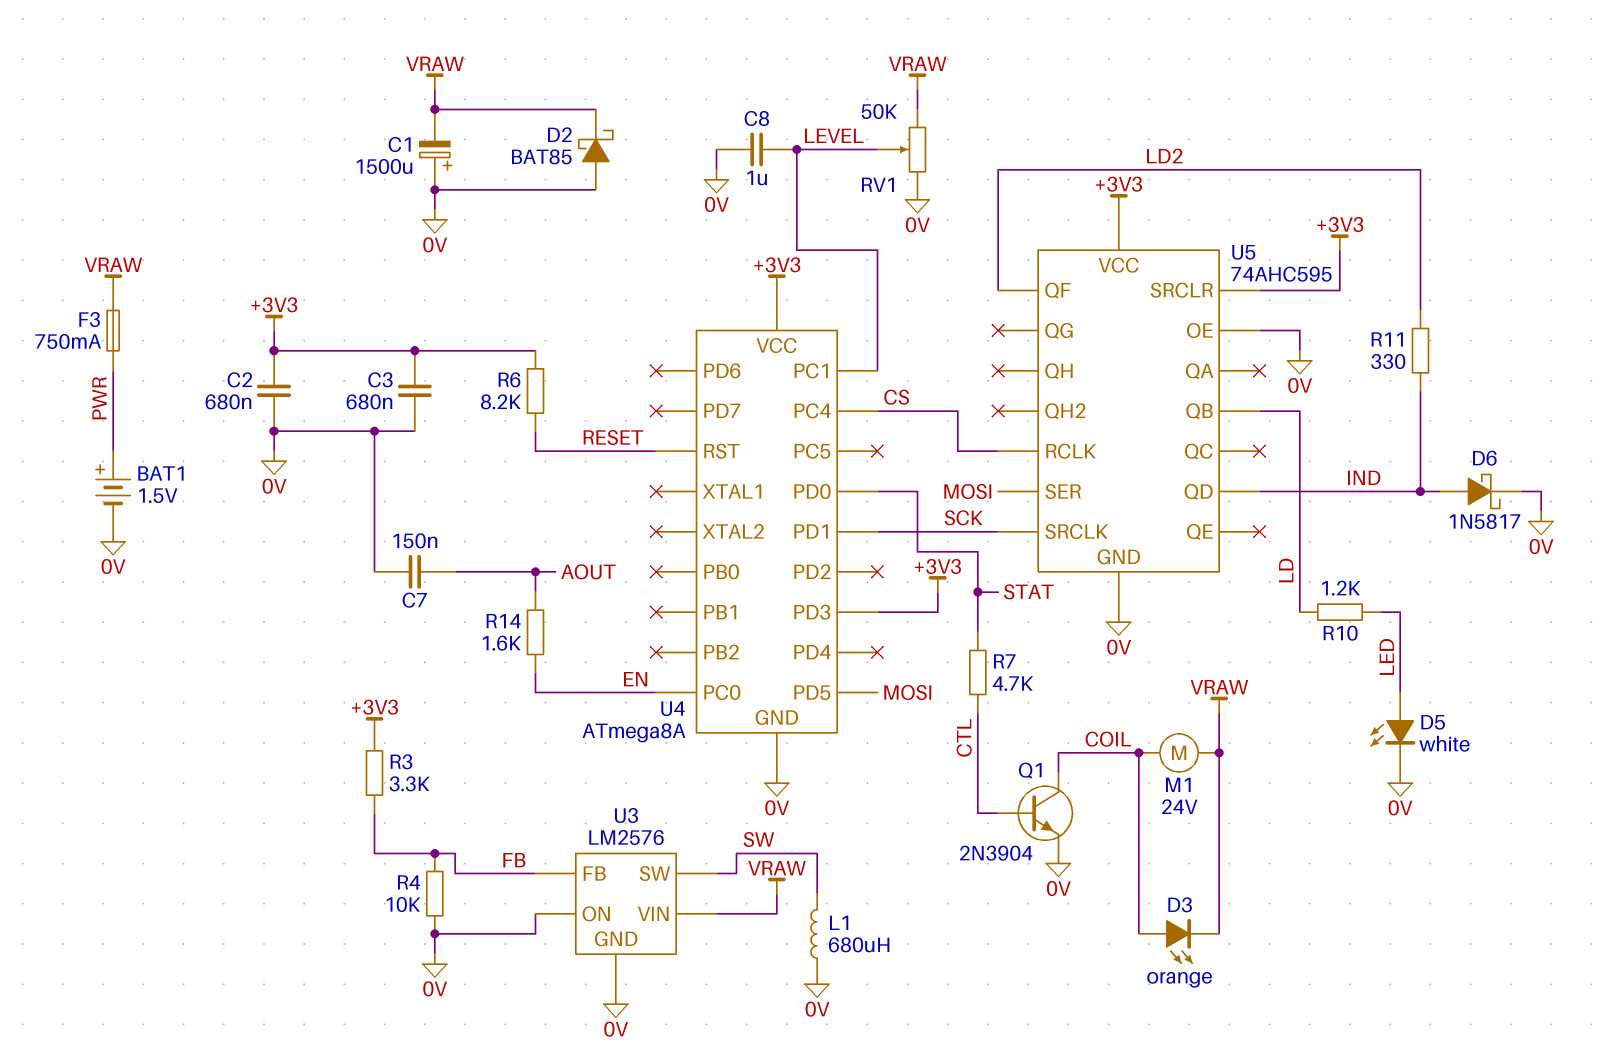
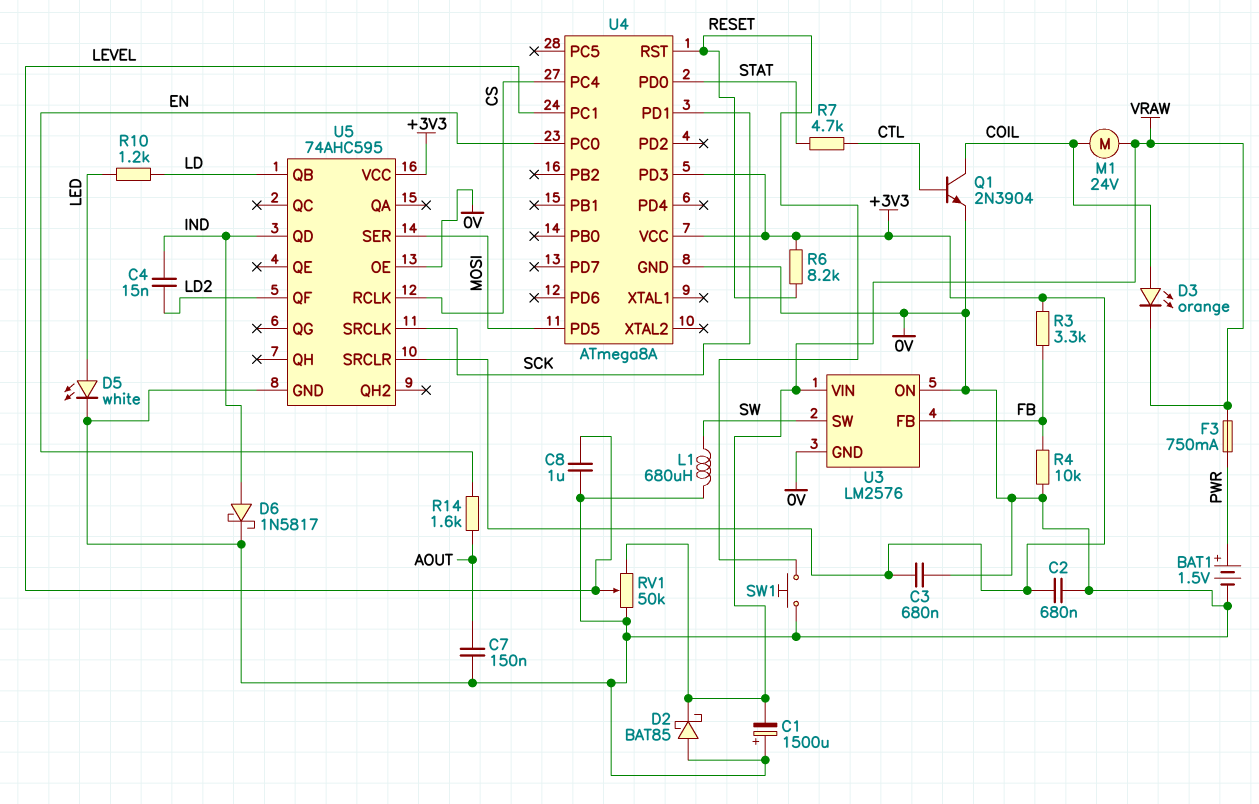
C4: none -> 15nF (IND, LD2)
R11: 330 (IND, LD2) -> none
SW1: none -> button (0V, RESET)

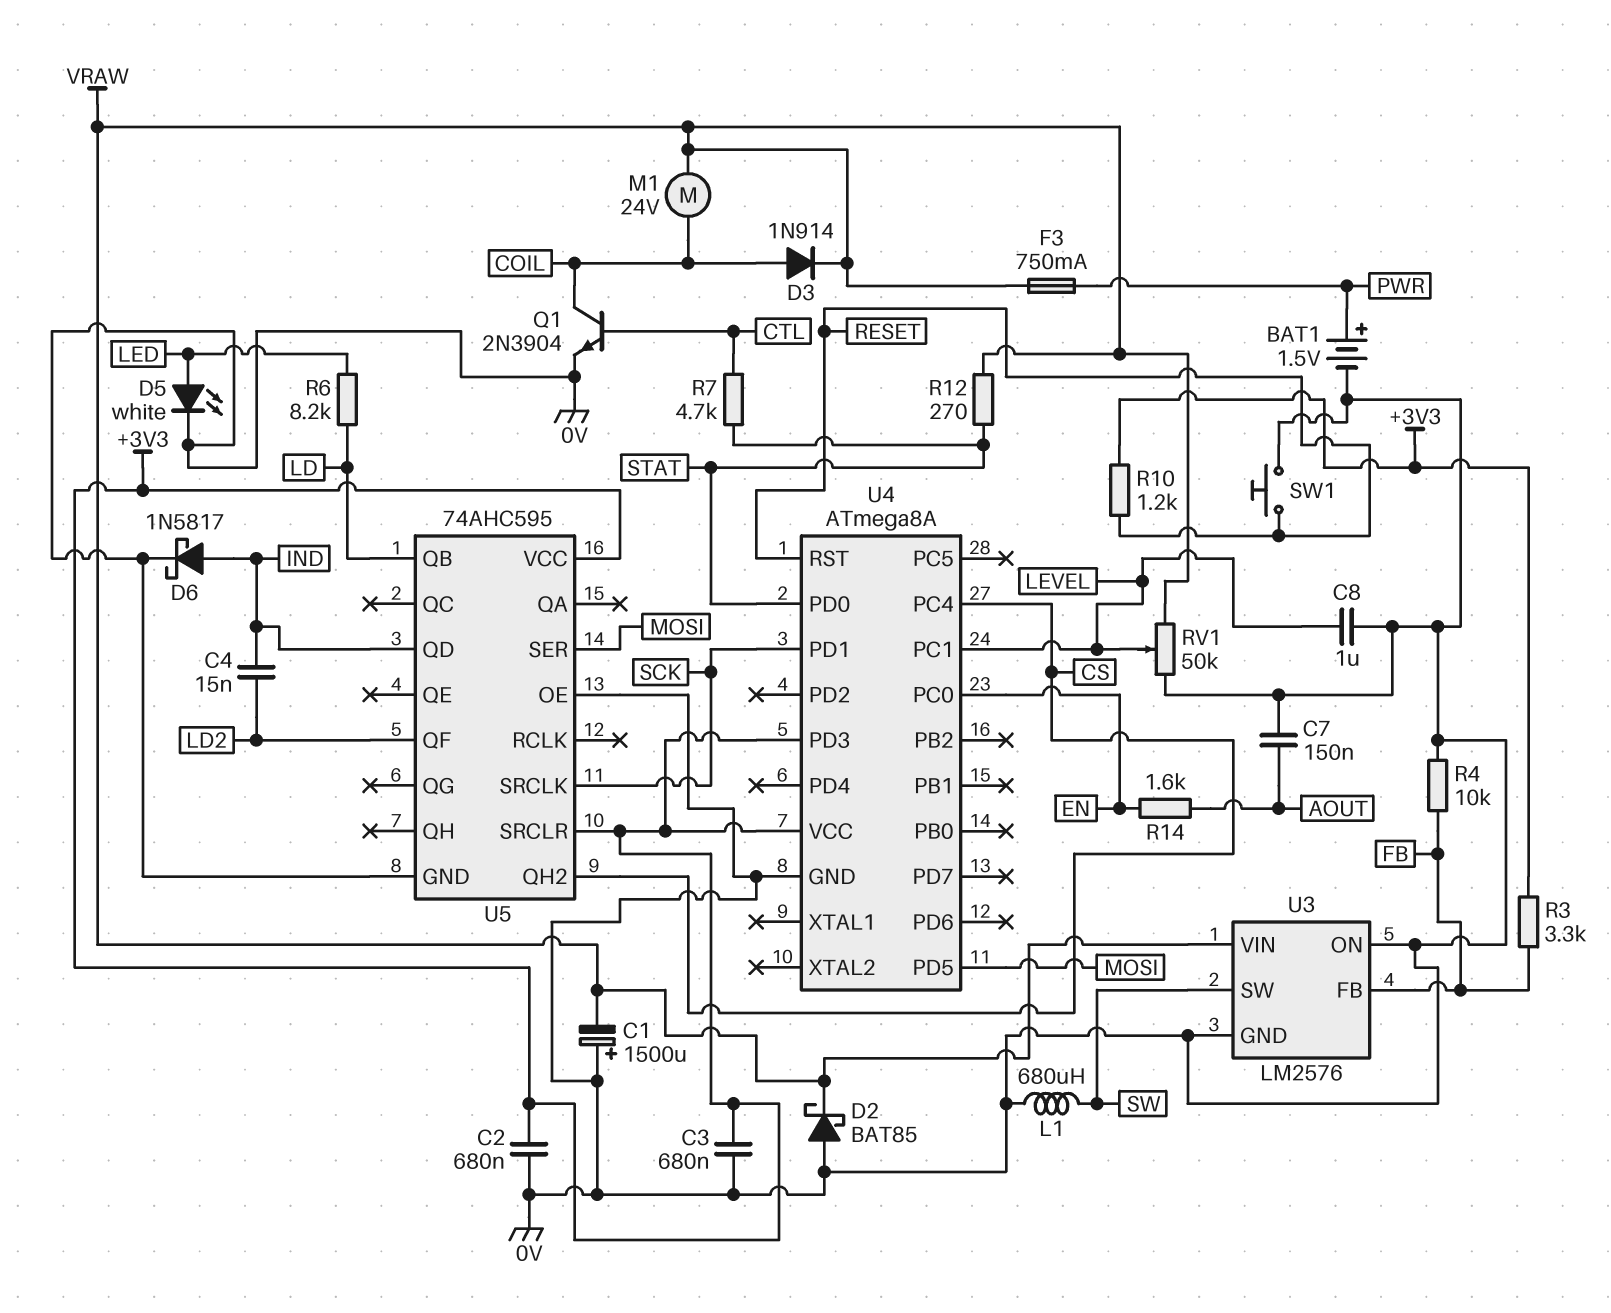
D3: LED orange (A COIL, K VRAW) -> diode 1N914 (A COIL, K VRAW)
R6: 8.2k (+3V3, RESET) -> 8.2k (LD, LED)
R10: 1.2k (LD, LED) -> 1.2k (+3V3, RESET)
R12: none -> 270 (STAT, VRAW)
U5 pin QH2: none -> CS
U5 pin RCLK: CS -> none

